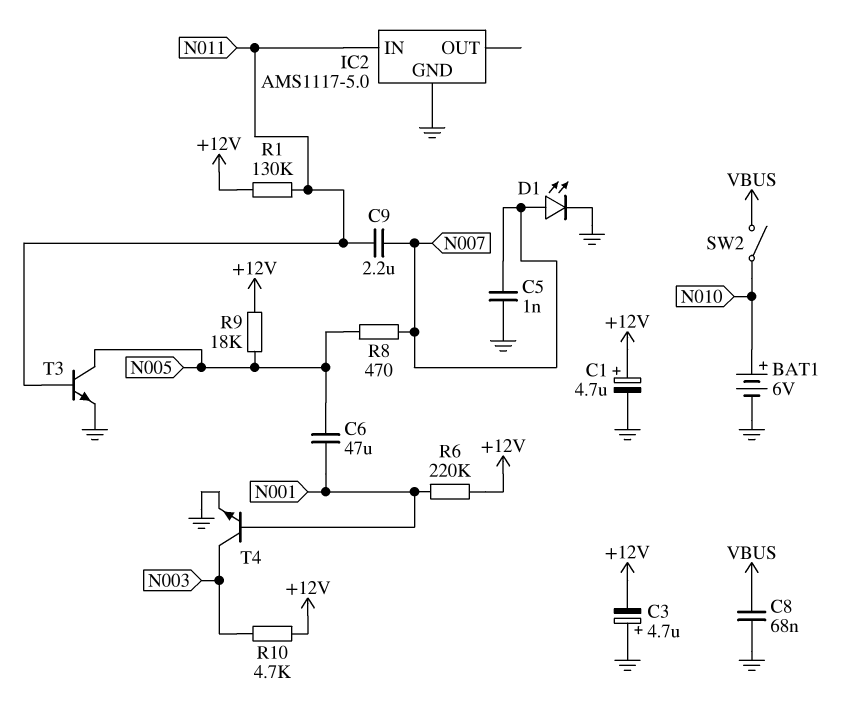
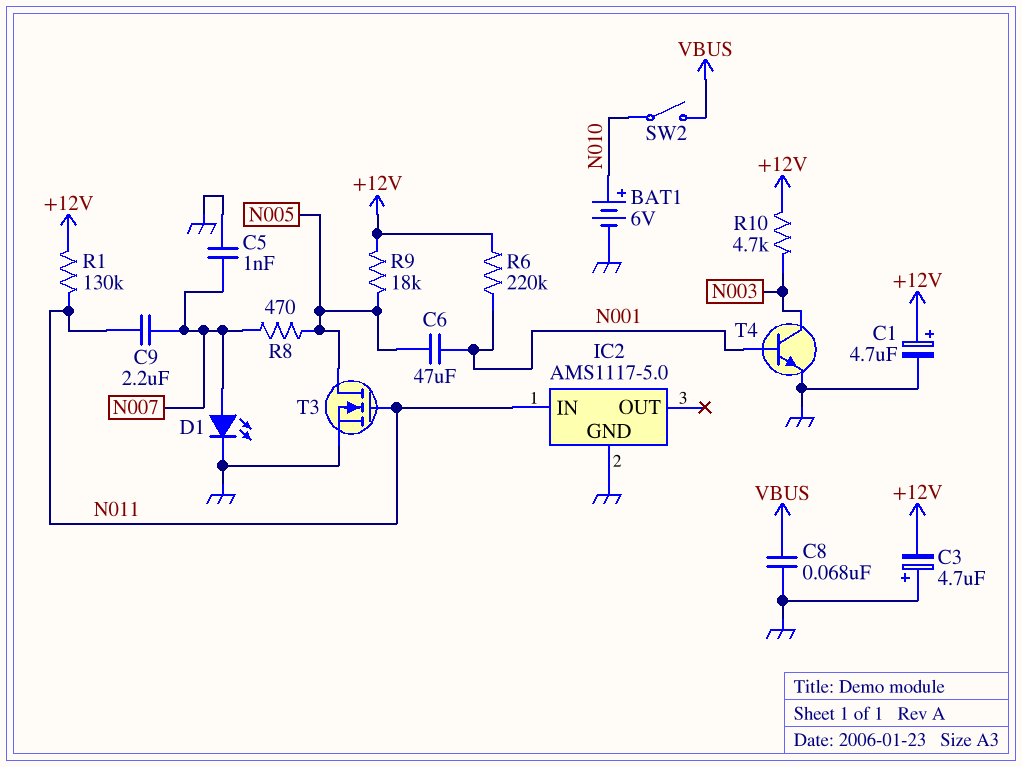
T3: NPN (B N011, C N005, E GND) -> NMOS (G N011, D N005, S GND)

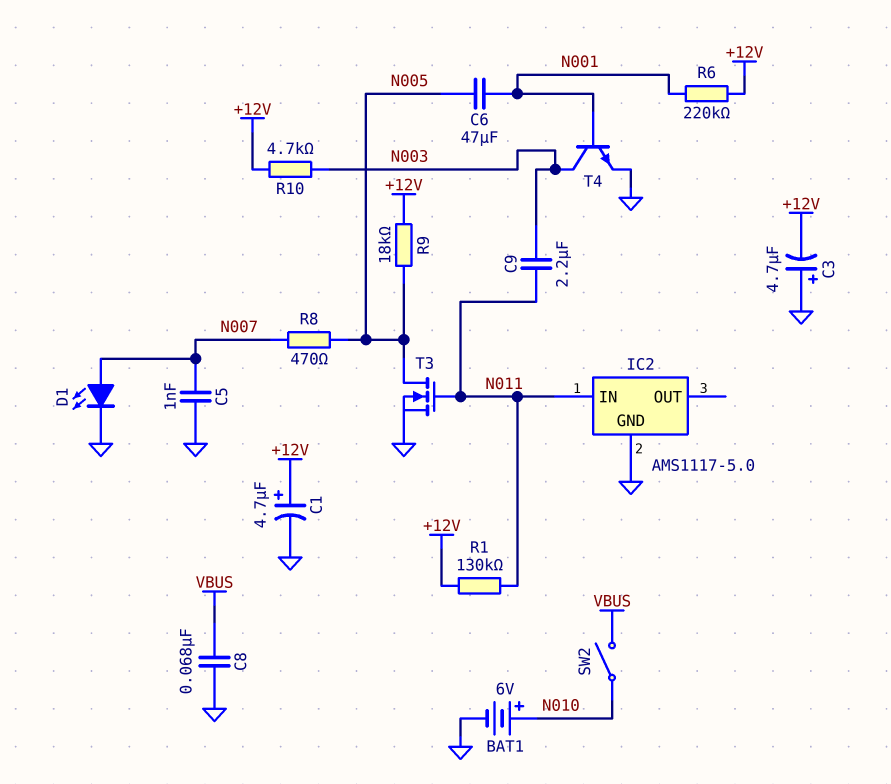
C9: 2.2uF (N007, N011) -> 2.2uF (N003, N011)

